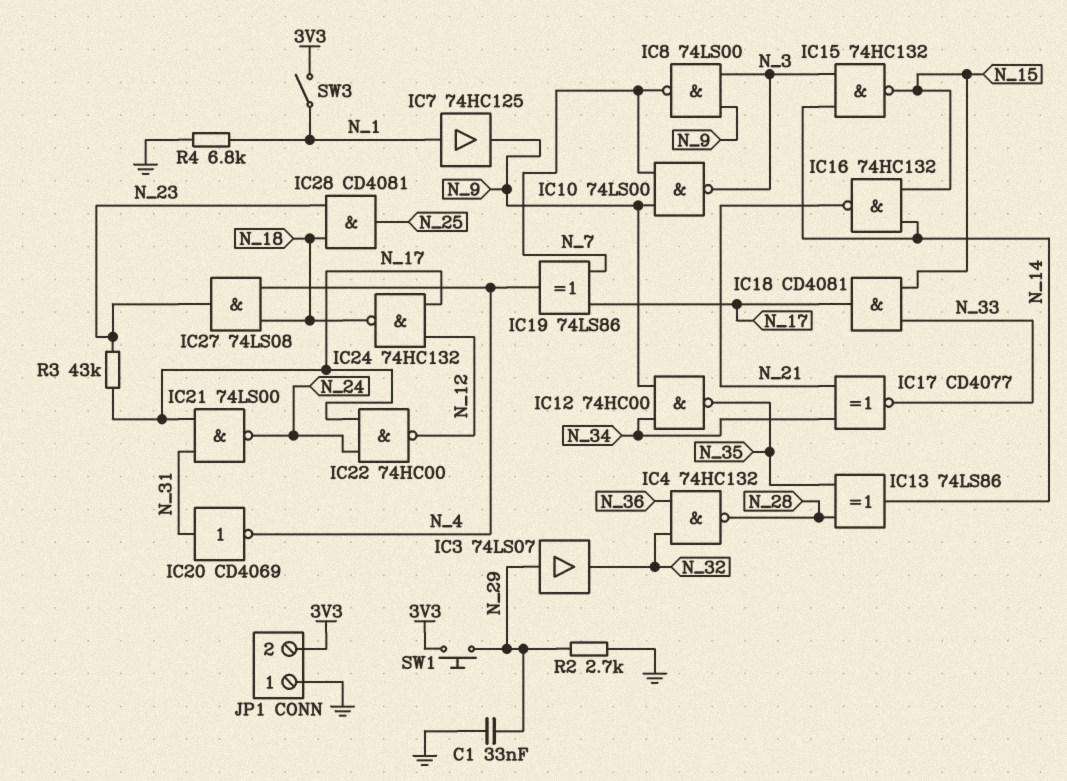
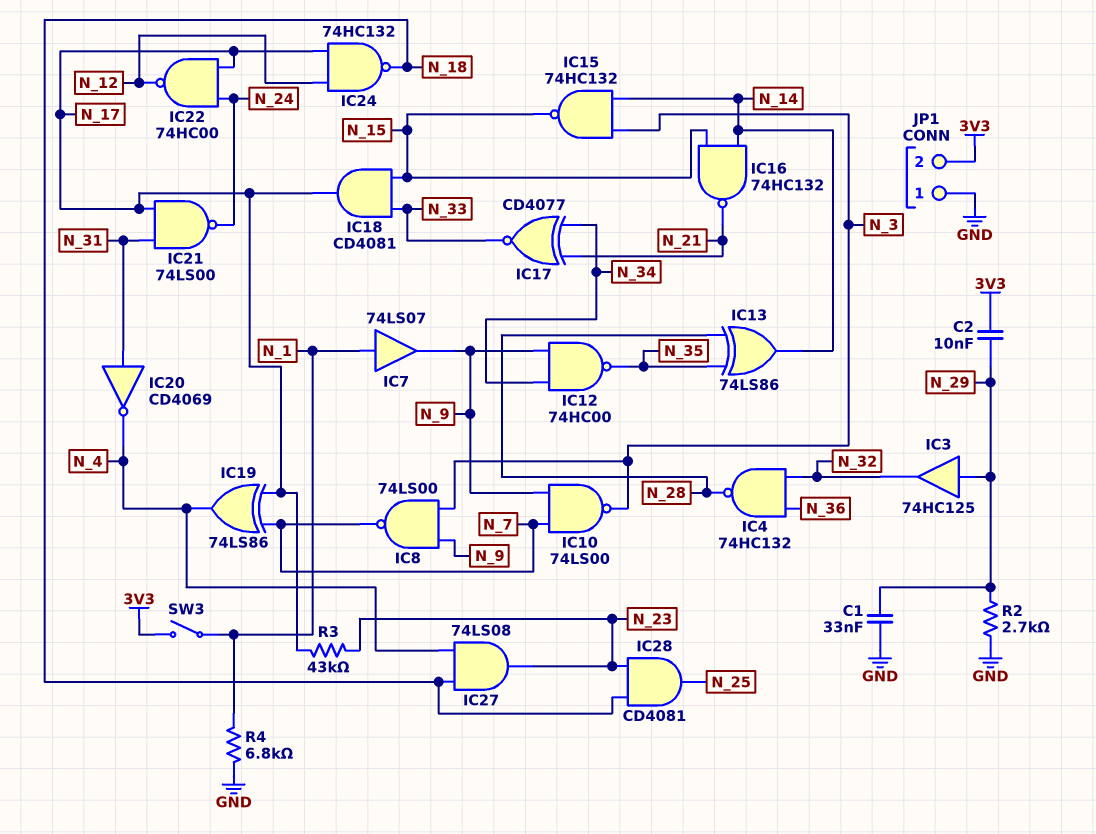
C2: none -> 10nF (3V3, N_29)
IC3: buffer 74LS07 (in N_29, out N_32) -> buffer 74HC125 (in N_29, out N_32)
IC7: buffer 74HC125 (in N_1, out N_9) -> buffer 74LS07 (in N_1, out N_9)
SW1: button (3V3, N_29) -> none

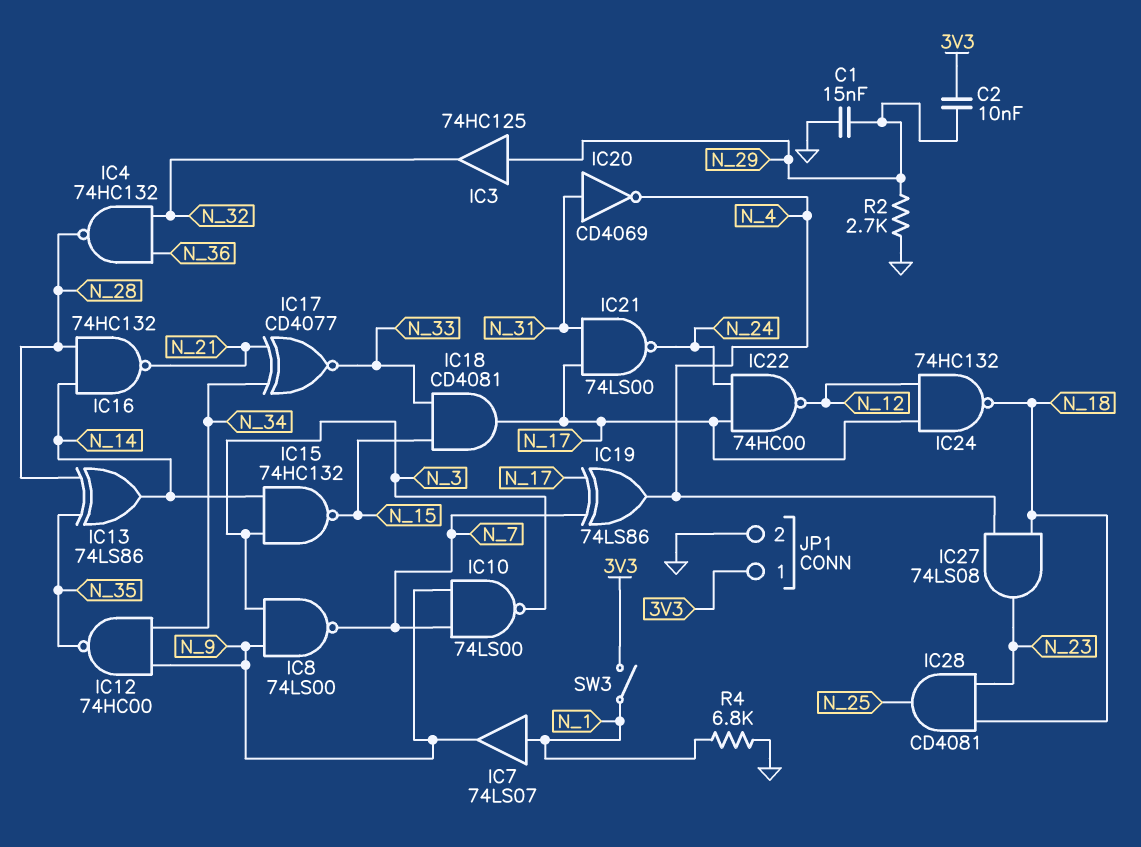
C1: 33nF (GND, N_29) -> 15nF (GND, N_29)
IC16: NAND 74HC132 (in N_14, in N_15, out N_21) -> NAND 74HC132 (in N_14, in N_28, out N_21)
JP1 pin 1: GND -> 3V3
JP1 pin 2: 3V3 -> GND
R3: 43k (N_17, N_23) -> none

